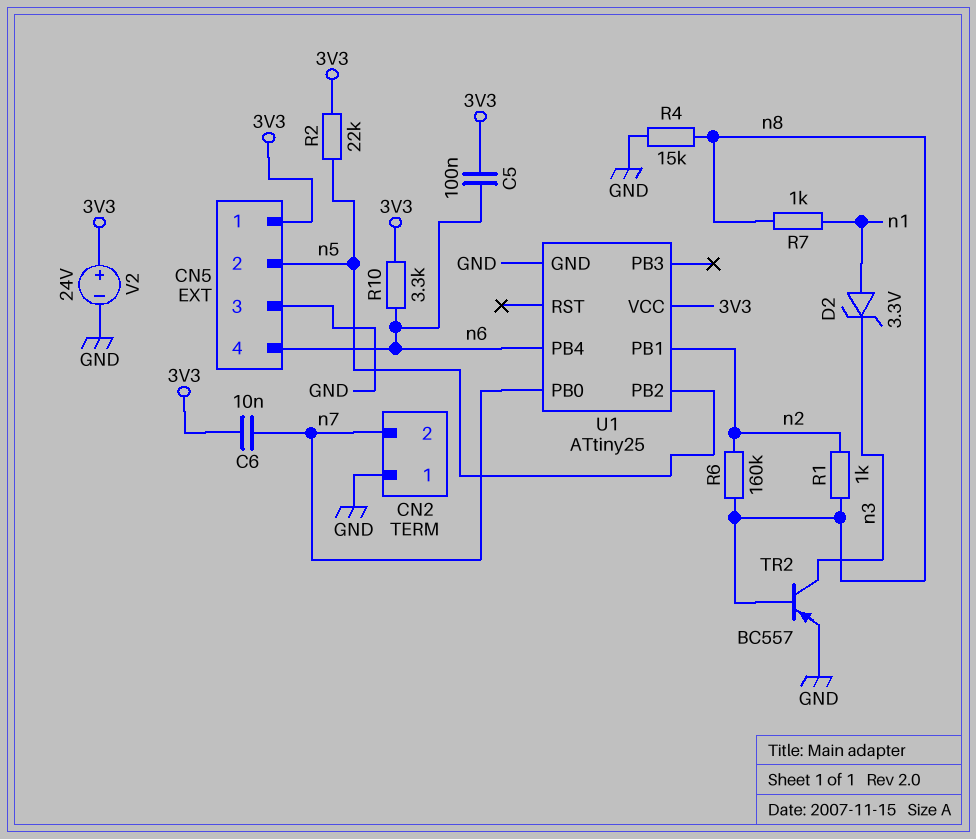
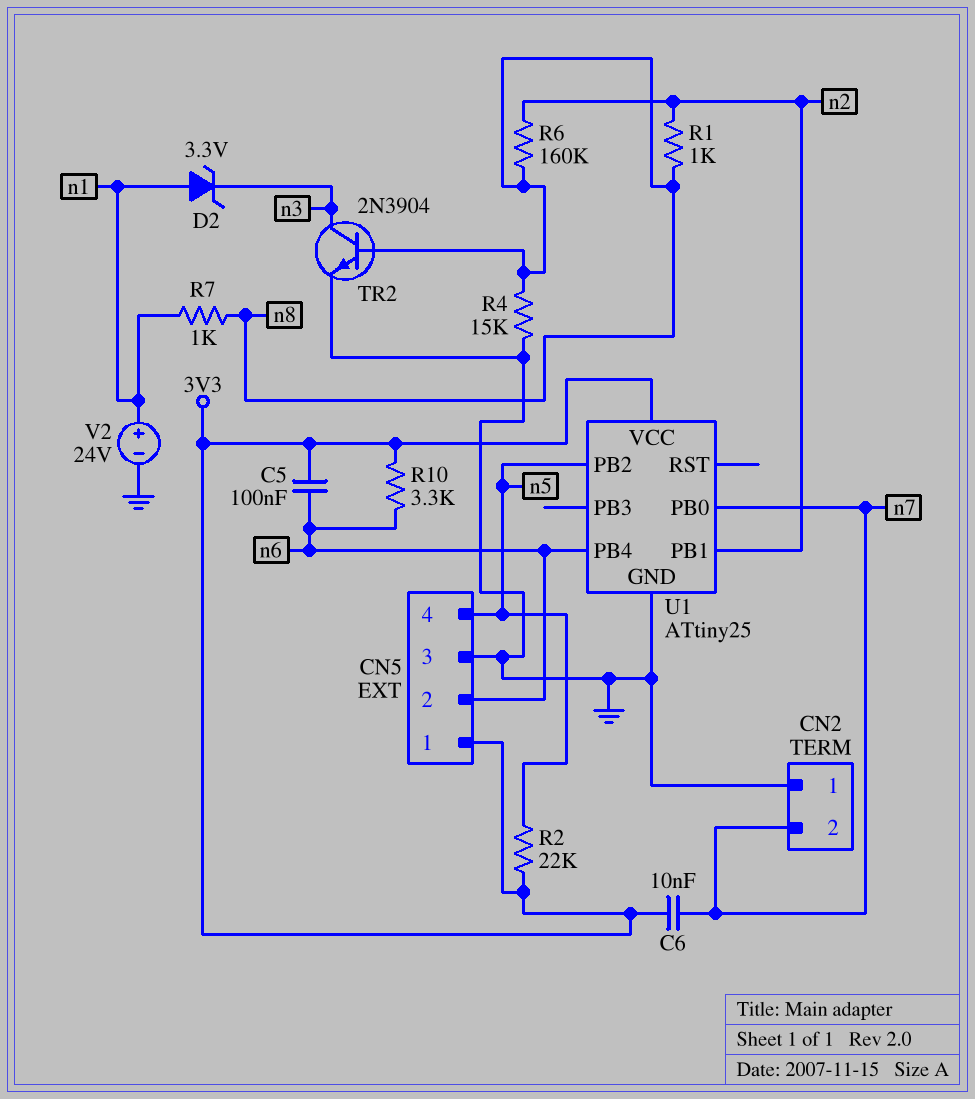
CN5 pin 2: n5 -> n6
CN5 pin 4: n6 -> n5
TR2: PNP BC557 (B n8, C n3, E GND) -> NPN 2N3904 (B n8, C n3, E GND)
V2: 24V (plus 3V3, minus GND) -> 24V (plus n1, minus GND)

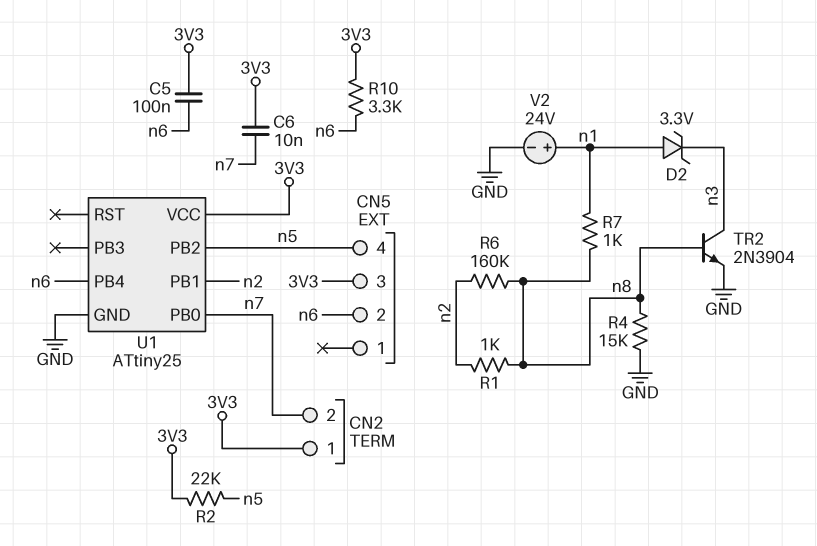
CN2 pin 1: GND -> 3V3
CN5 pin 1: 3V3 -> none
CN5 pin 3: GND -> 3V3

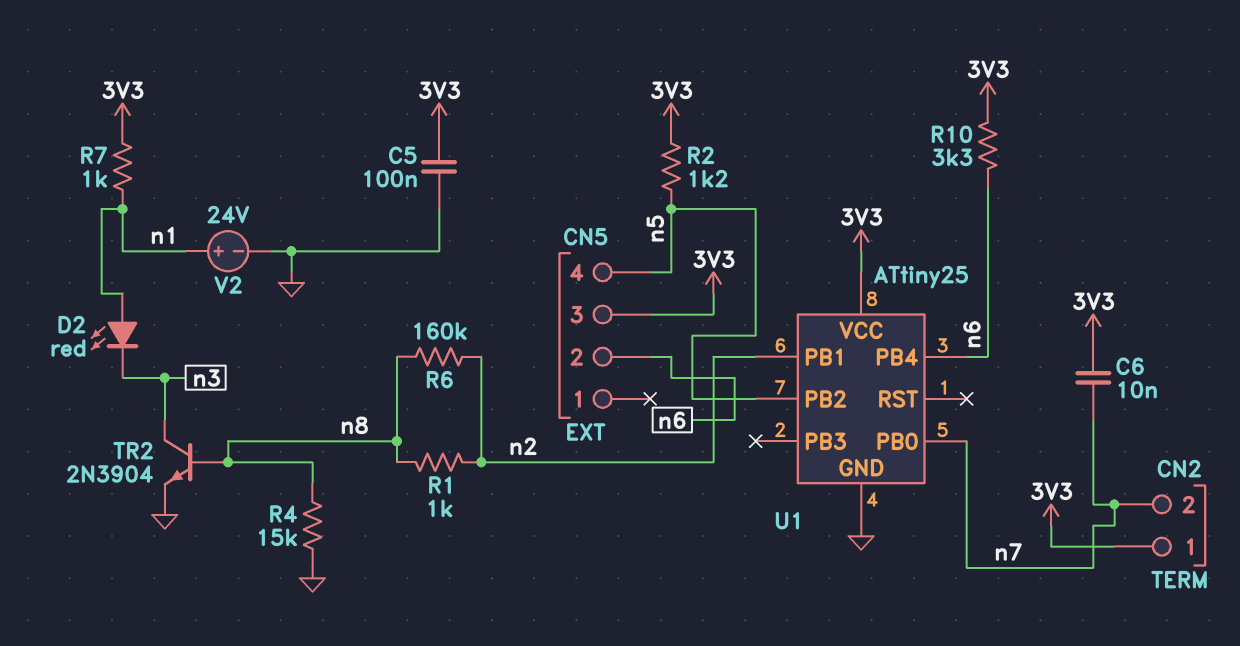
C5: 100nF (3V3, n6) -> 100nF (3V3, GND)
D2: zener 3.3V (A n1, K n3) -> LED red (A n1, K n3)
R2: 22k (3V3, n5) -> 1.2k (3V3, n5)
R7: 1k (n1, n8) -> 1k (3V3, n1)

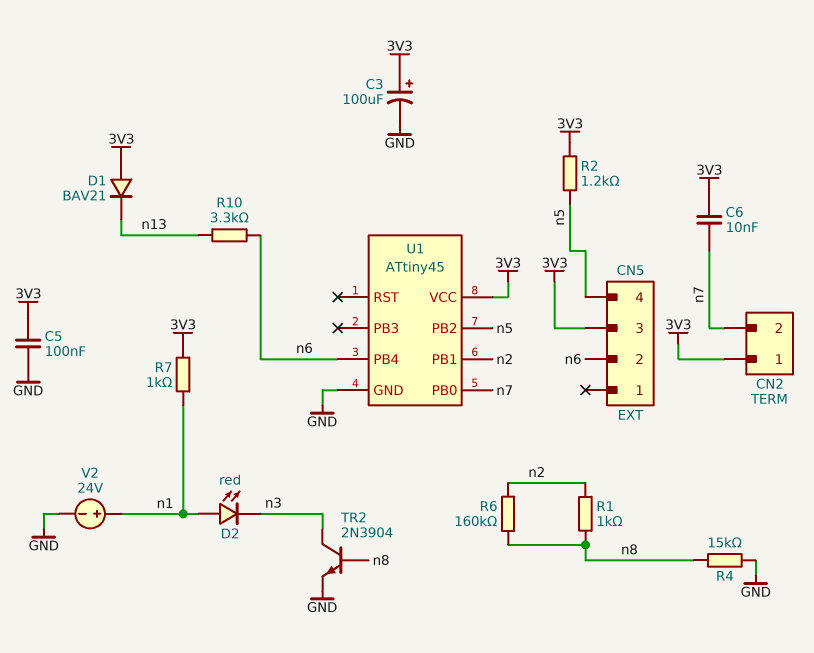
C3: none -> 100uF (plus 3V3, minus GND)
D1: none -> diode BAV21 (A 3V3, K n13)
R10: 3.3k (3V3, n6) -> 3.3k (n6, n13)
U1: ATtiny25 -> ATtiny45

